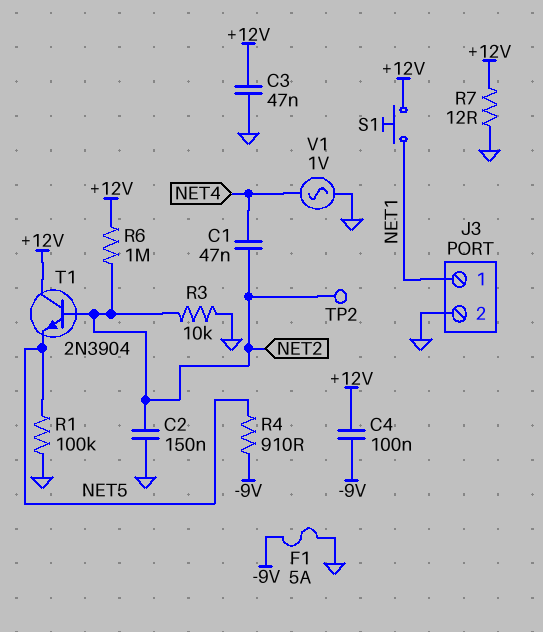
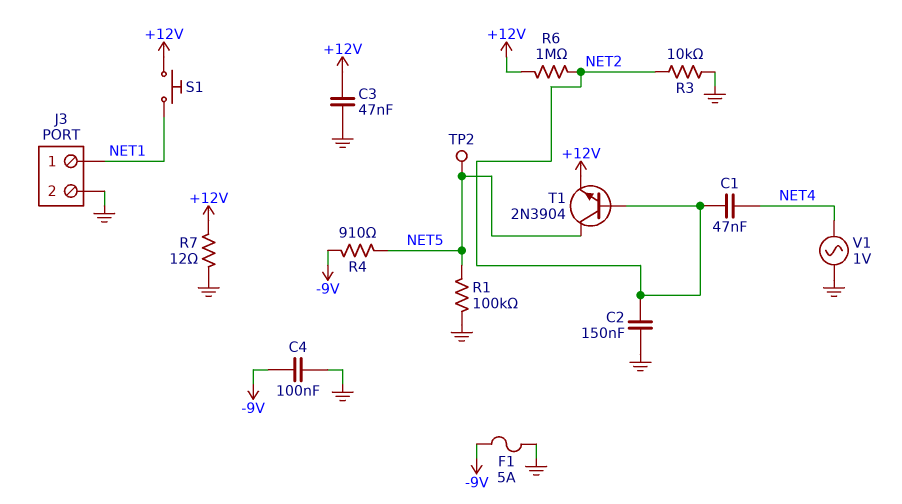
C4: 100nF (+12V, -9V) -> 100nF (-9V, GND)
T1: NPN 2N3904 (B NET2, C +12V, E NET5) -> NPN 2N3904 (B NET2, C NET5, E +12V)
TP2: test point (NET2) -> test point (NET5)

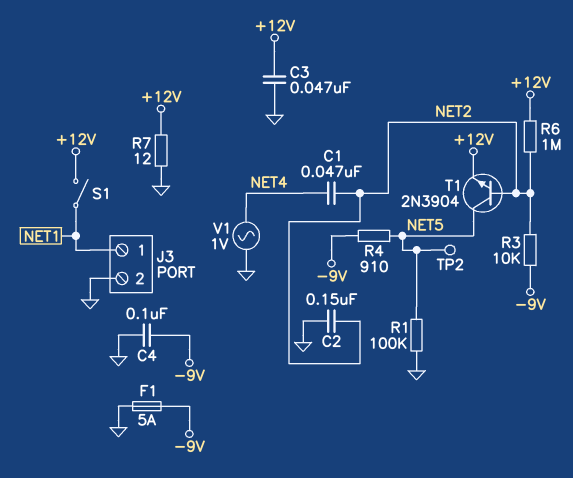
R3: 10k (GND, NET2) -> 10k (-9V, NET2)
S1: button (+12V, NET1) -> switch (+12V, NET1)

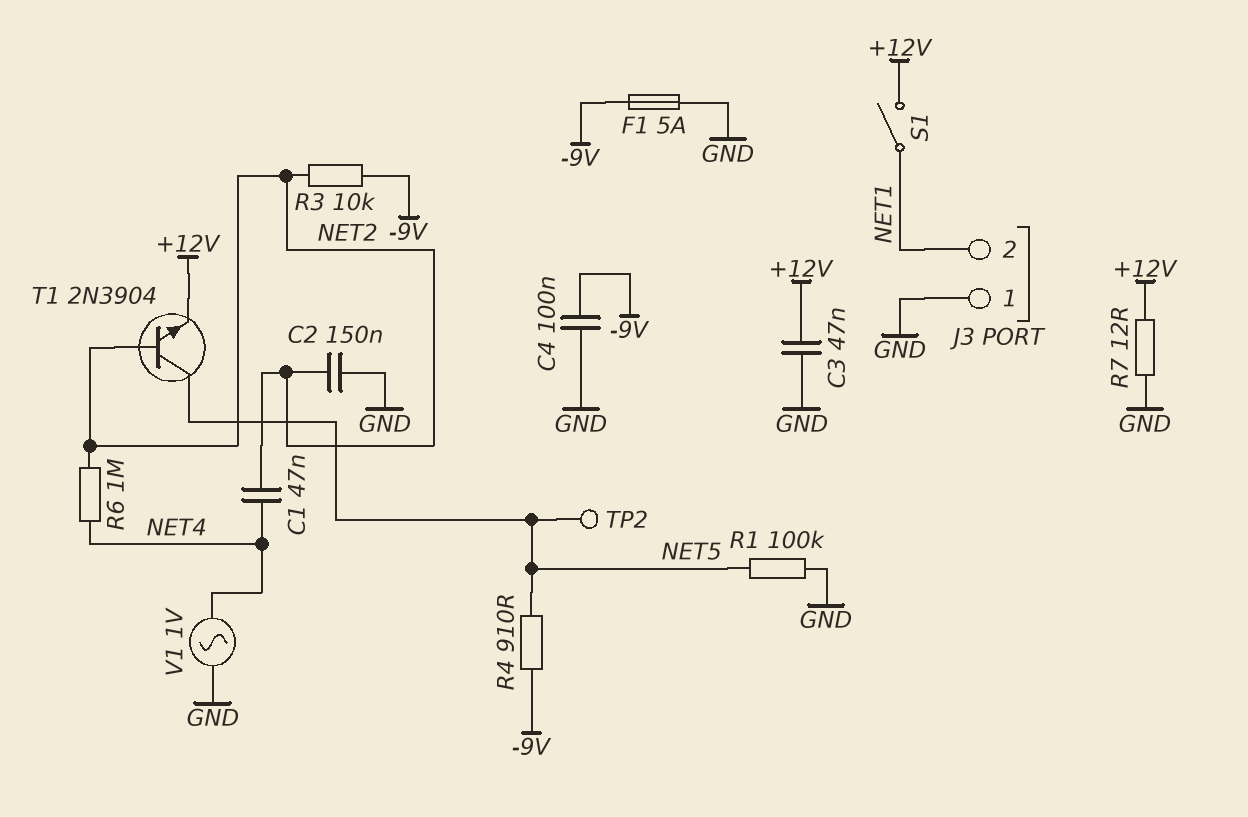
J3 pin 1: NET1 -> GND
J3 pin 2: GND -> NET1
R6: 1M (+12V, NET2) -> 1M (NET2, NET4)

